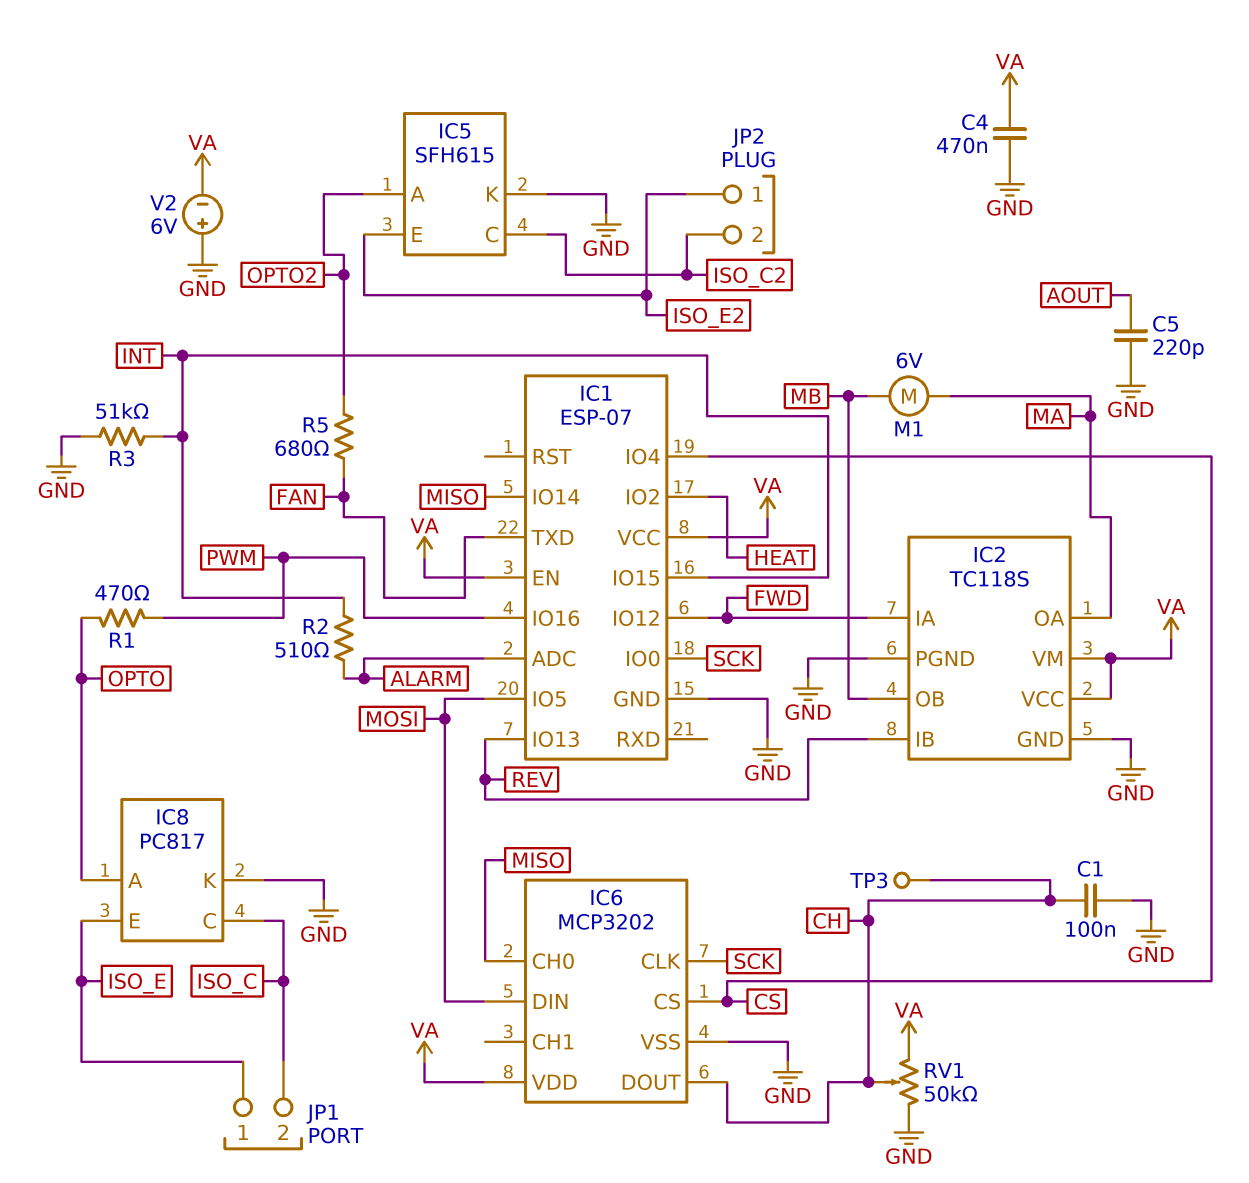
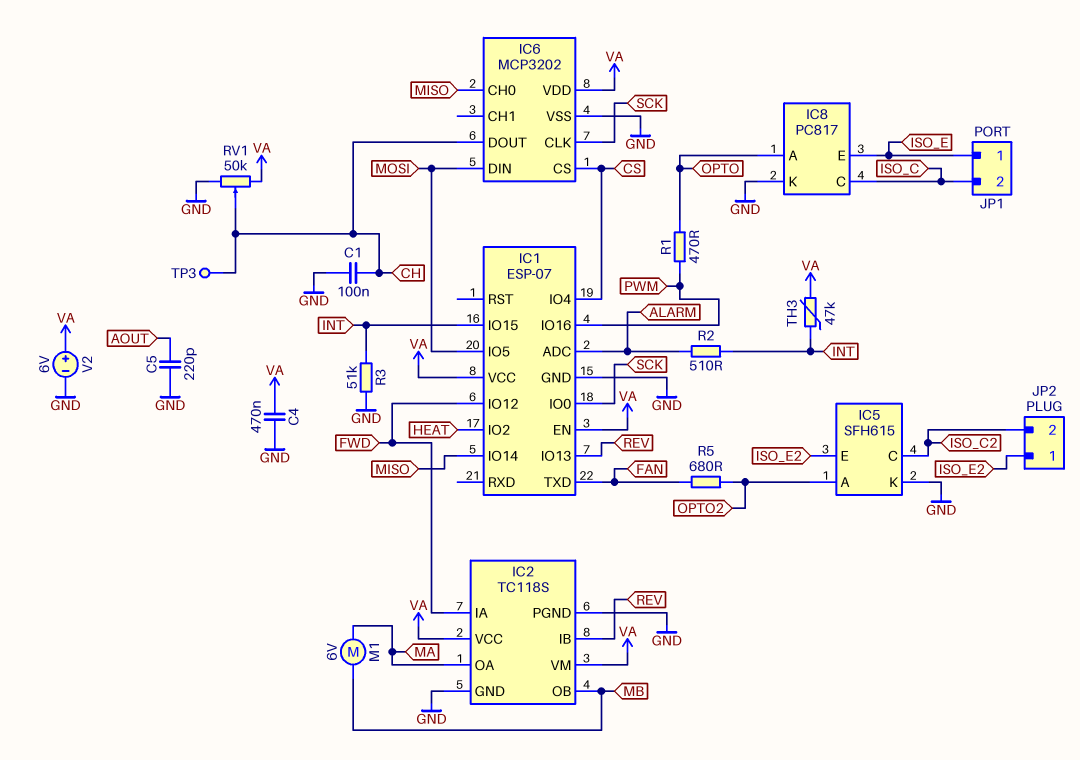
TH3: none -> 47k (INT, VA)
V2: 6V (plus GND, minus VA) -> 6V (plus VA, minus GND)

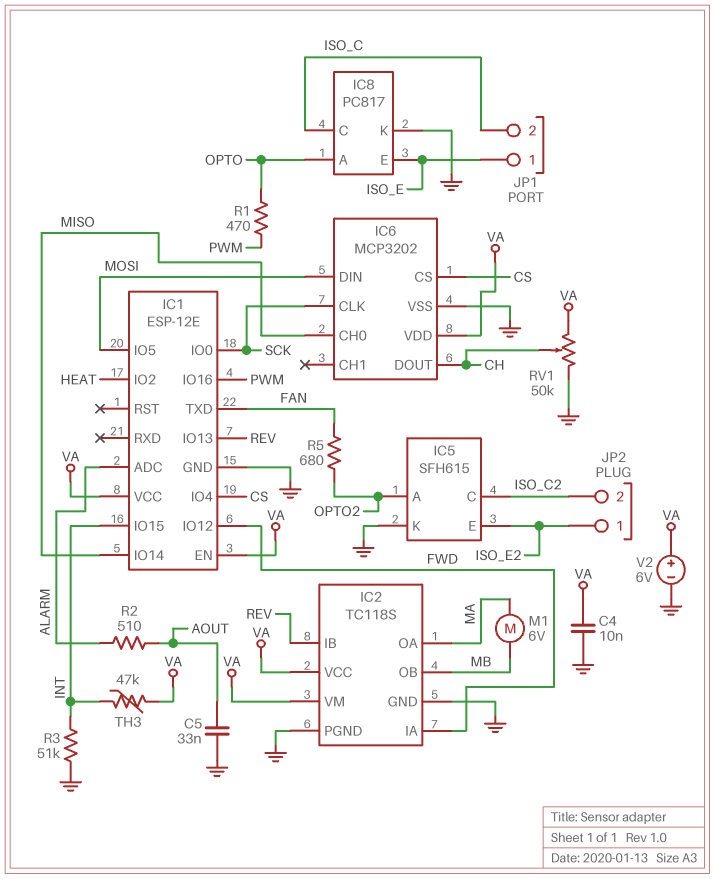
C1: 100nF (CH, GND) -> none
C4: 470nF (GND, VA) -> 10nF (GND, VA)
C5: 220pF (AOUT, GND) -> 33nF (AOUT, GND)
IC1: ESP-07 -> ESP-12E
R2: 510 (ALARM, INT) -> 510 (ALARM, AOUT)
TP3: test point (CH) -> none

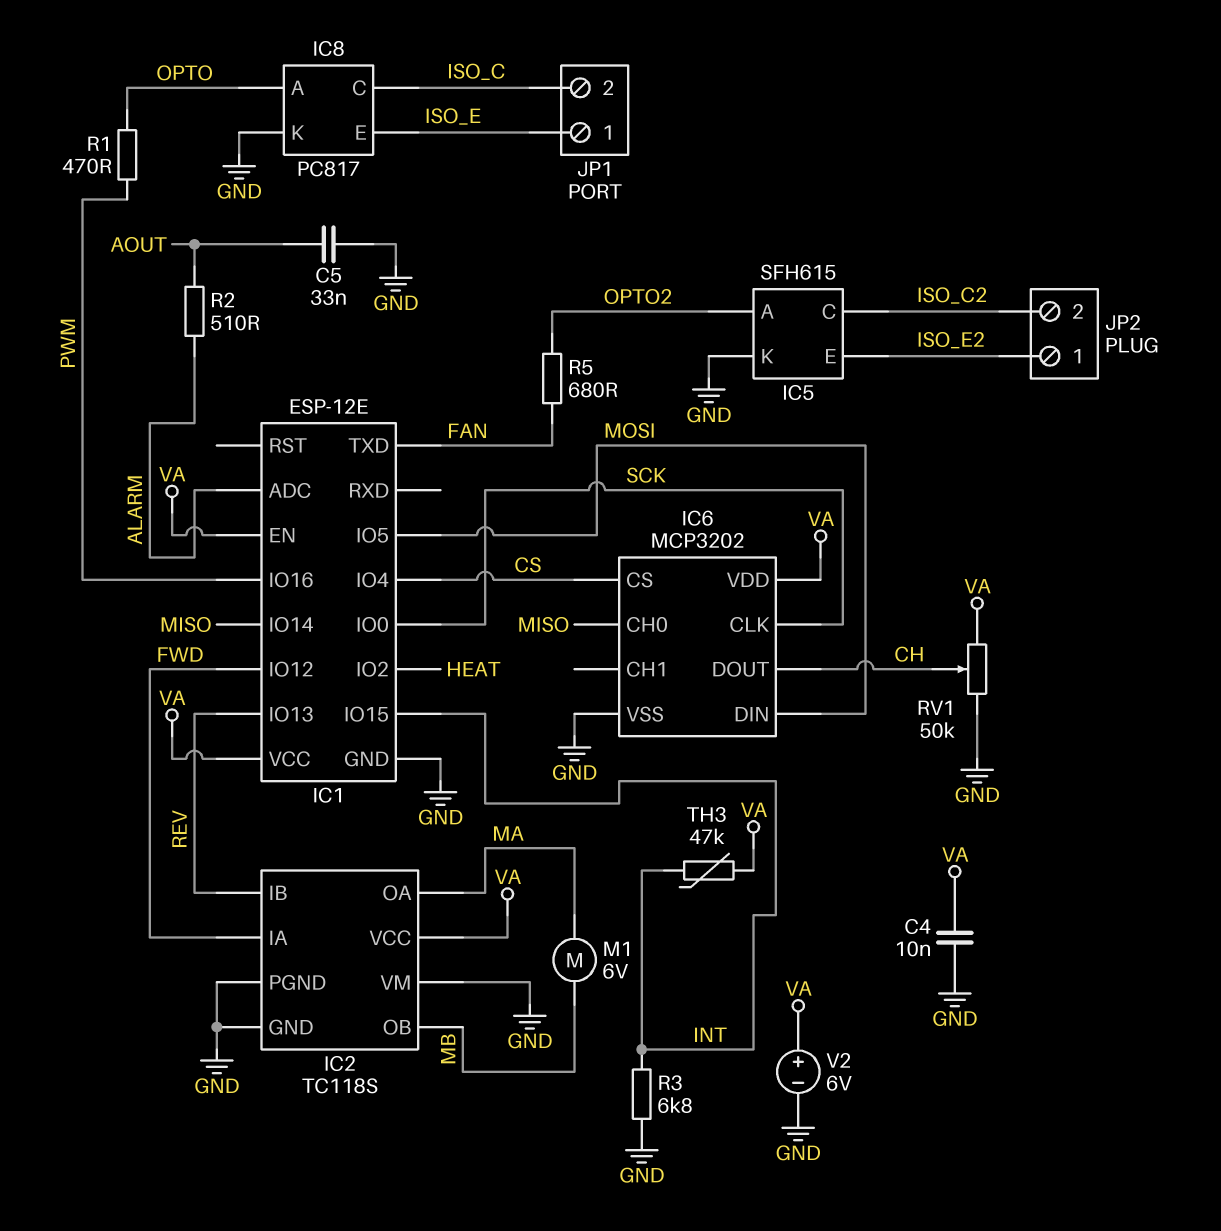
IC2 pin VM: VA -> GND
R3: 51k (GND, INT) -> 6.8k (GND, INT)

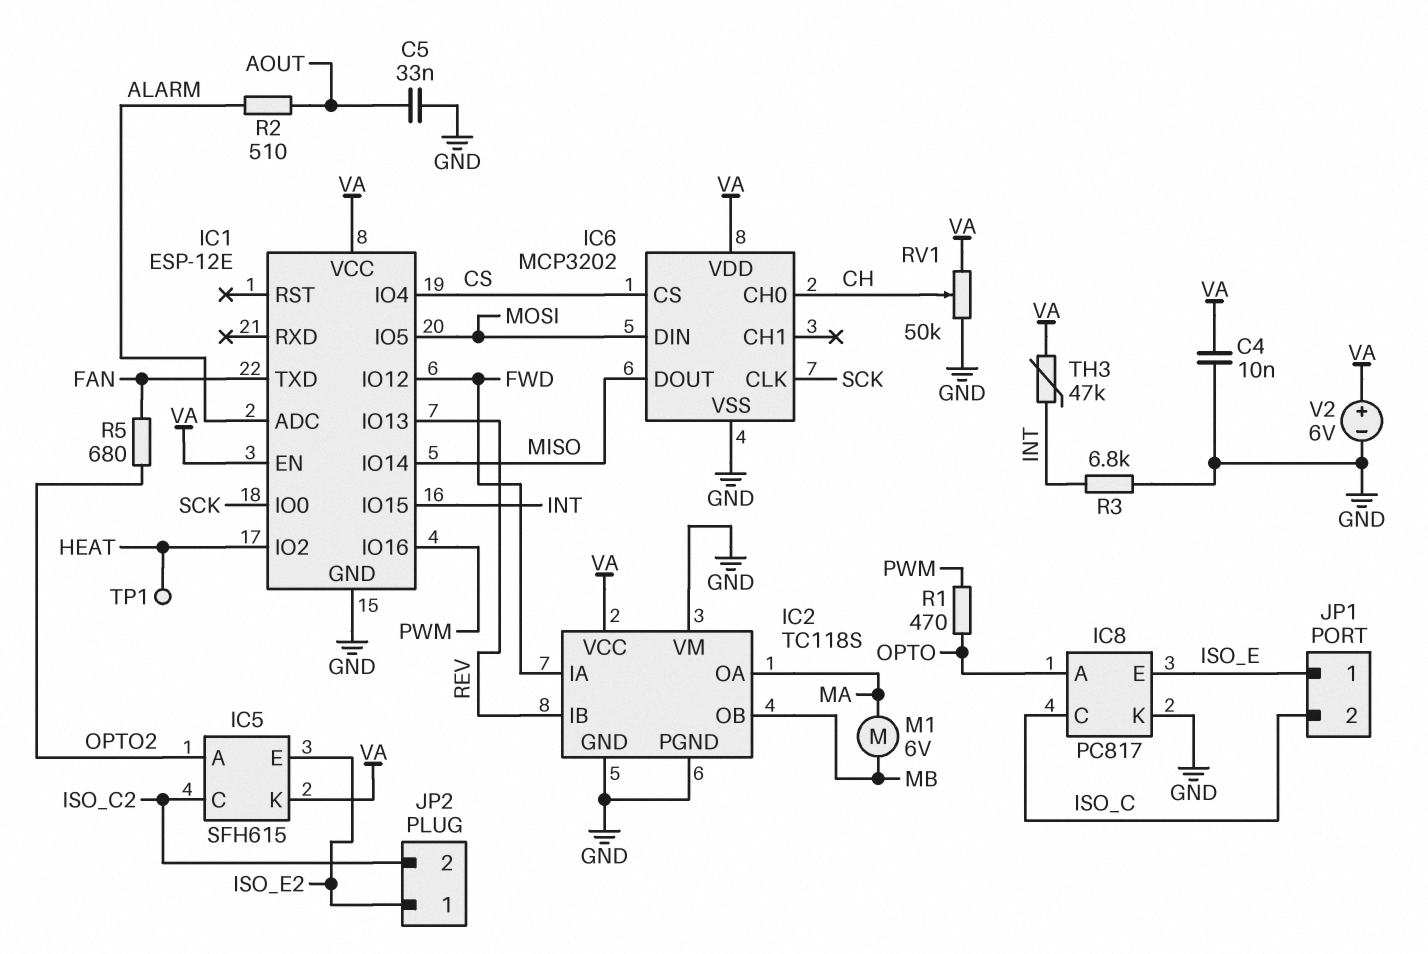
IC5 pin K: GND -> VA
IC6 pin CH0: MISO -> CH
IC6 pin DOUT: CH -> MISO
TP1: none -> test point (HEAT)

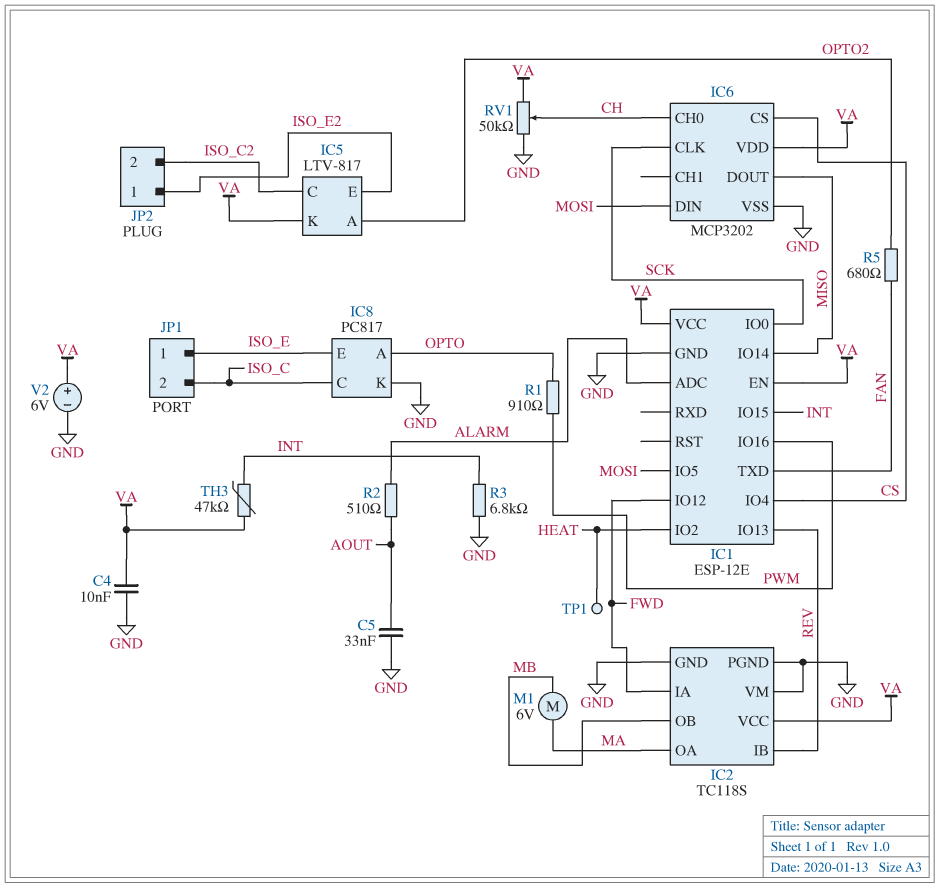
IC5: SFH615 -> LTV-817
R1: 470 (OPTO, PWM) -> 910 (OPTO, PWM)

